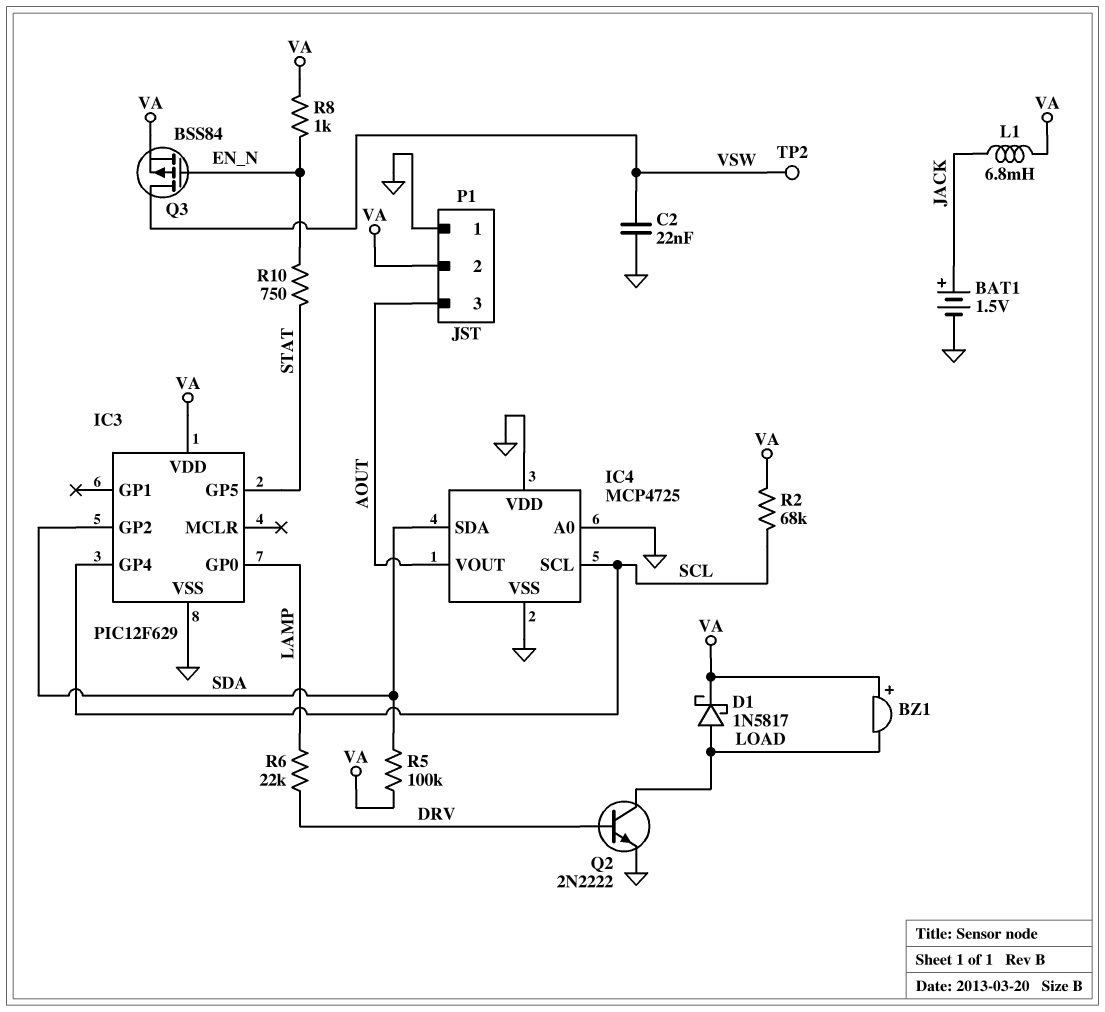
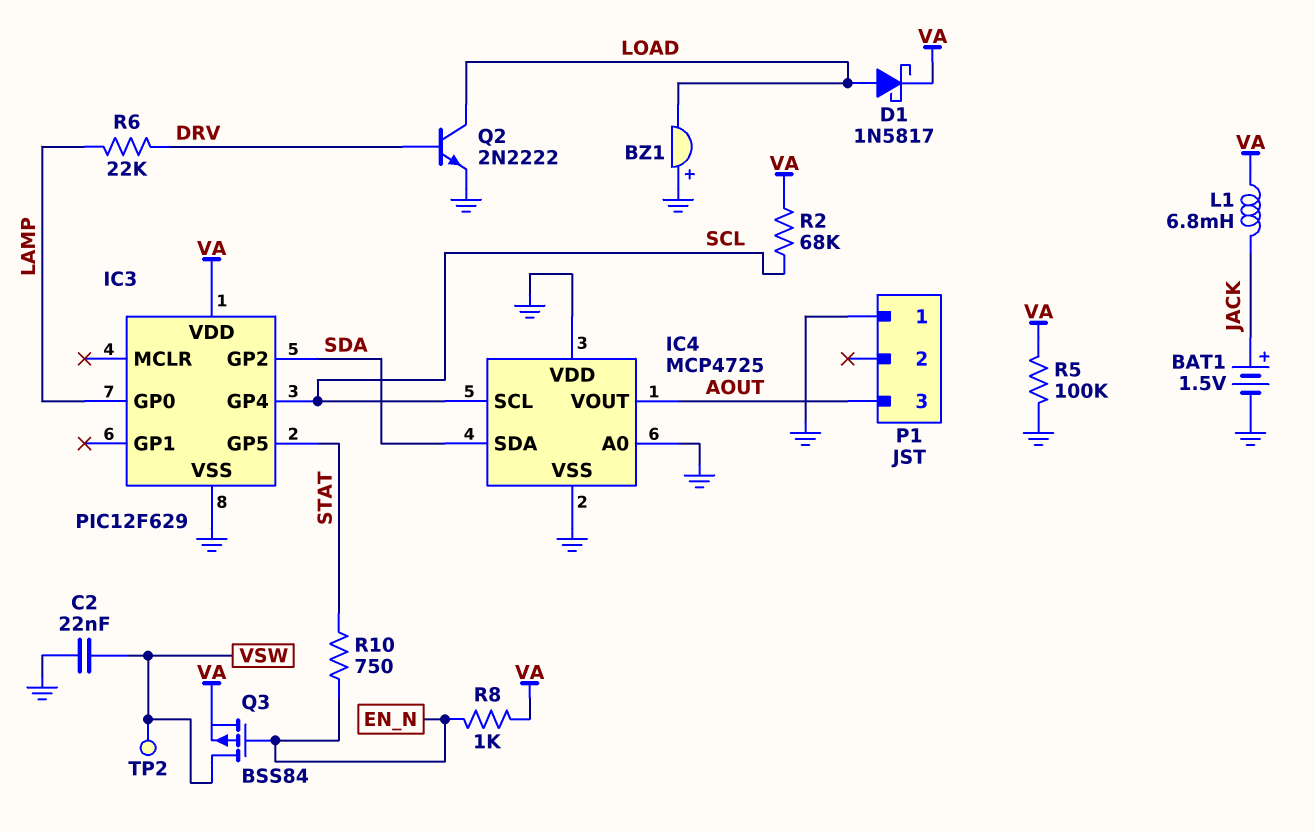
BZ1: buzzer (plus VA, minus LOAD) -> buzzer (plus GND, minus LOAD)
P1 pin 2: VA -> none
R5: 100k (SDA, VA) -> 100k (GND, VA)

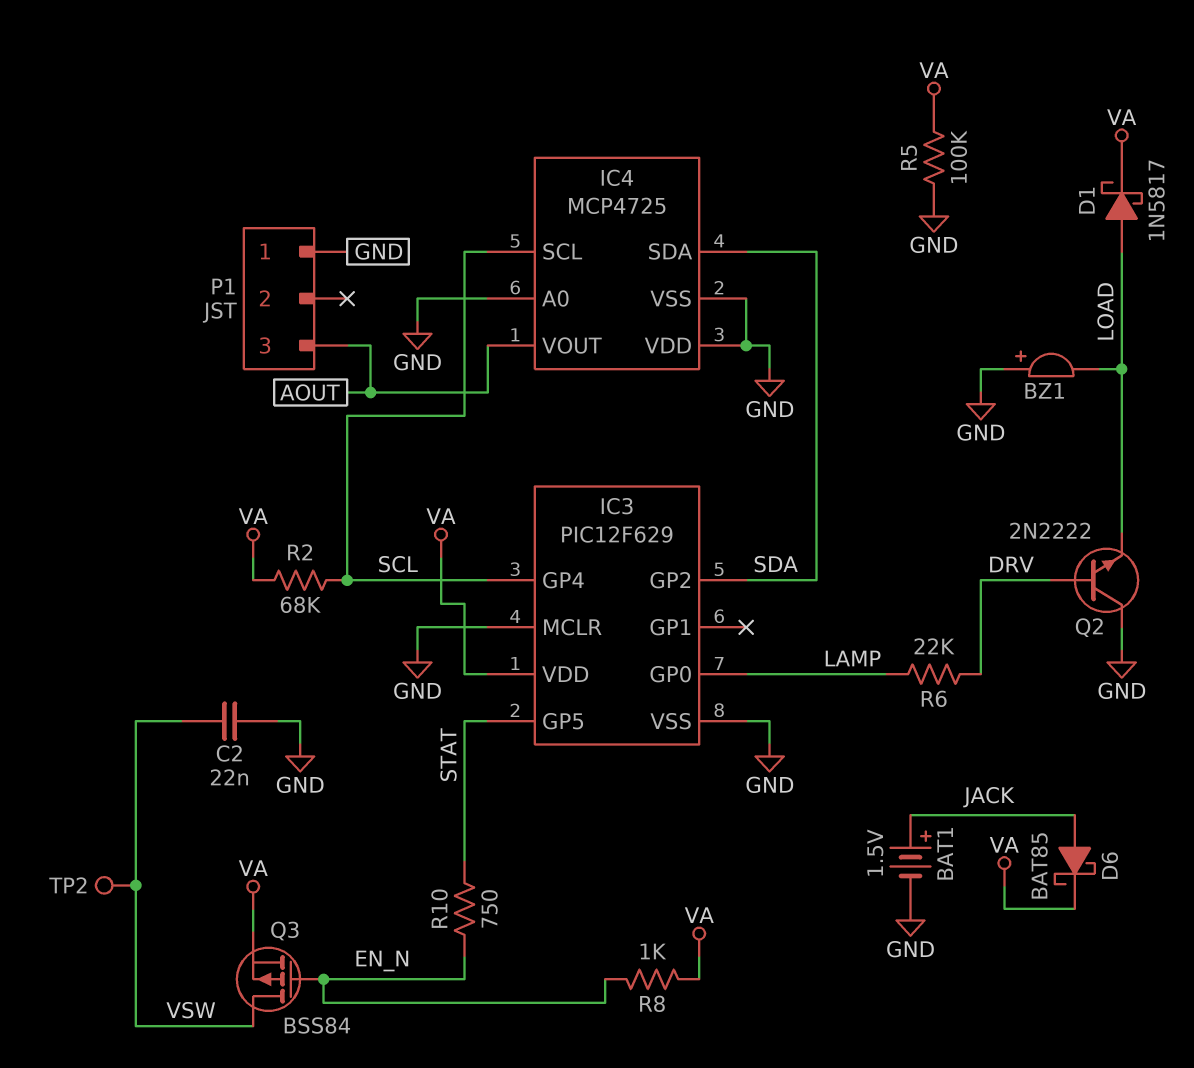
D6: none -> schottky BAT85 (A JACK, K VA)
IC3 pin MCLR: none -> GND
L1: 6.8mH (JACK, VA) -> none
Q2: NPN 2N2222 (B DRV, C LOAD, E GND) -> NPN 2N2222 (B DRV, C GND, E LOAD)

